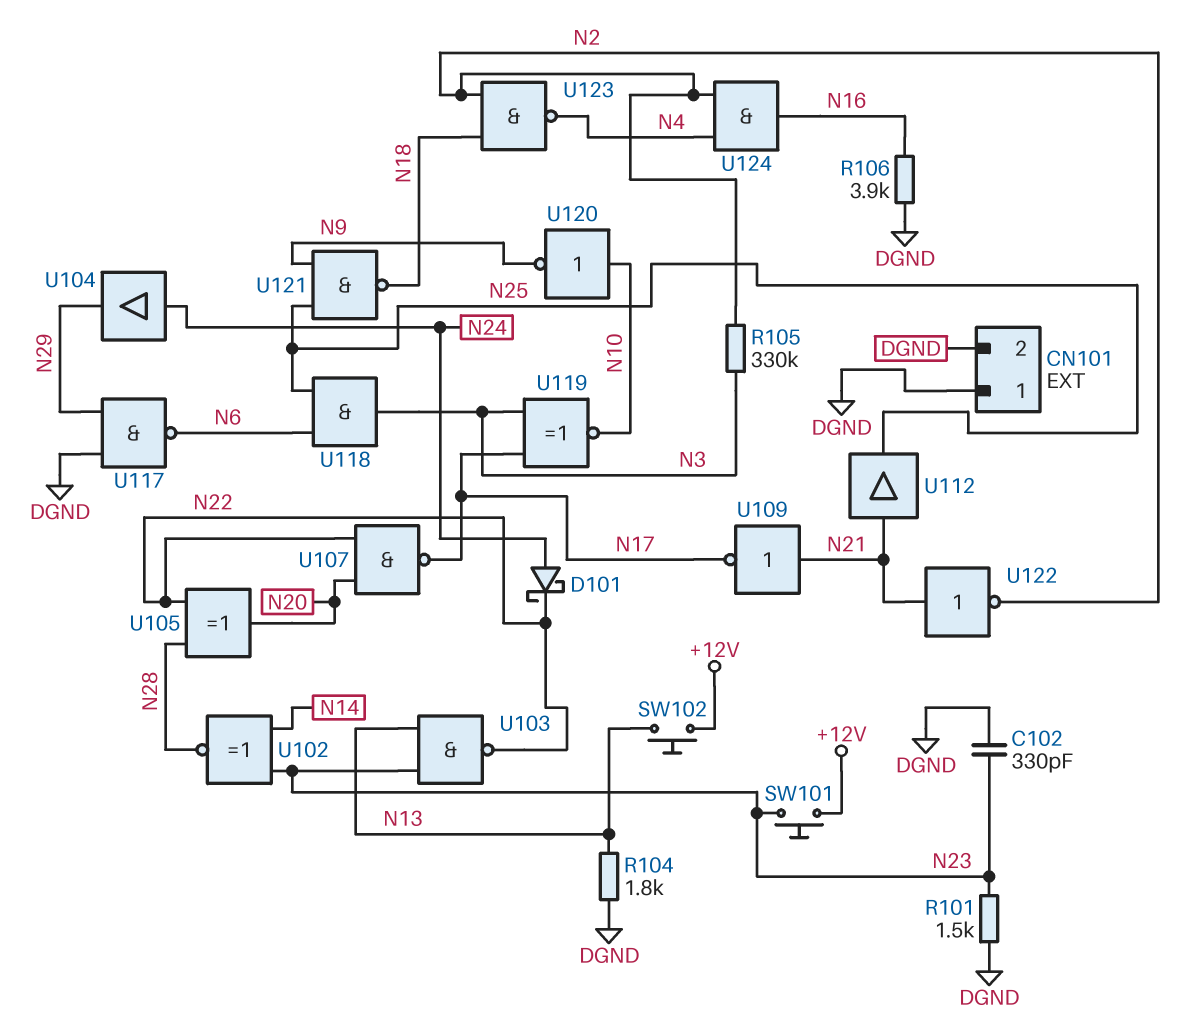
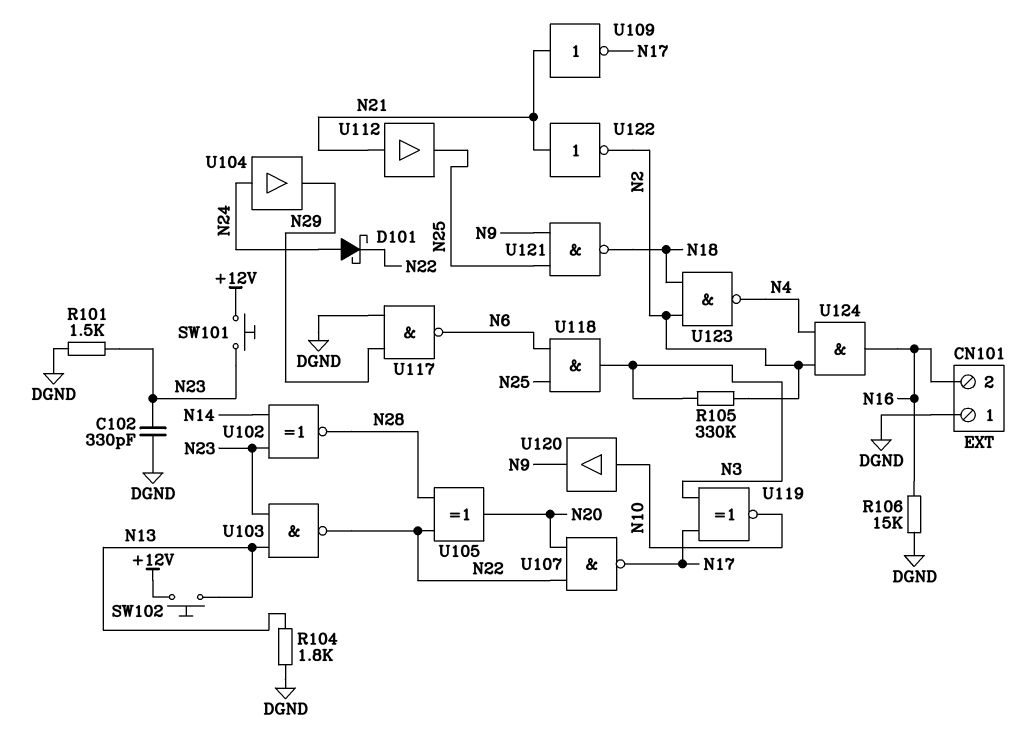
CN101 pin 2: DGND -> N16
R106: 3.9k (DGND, N16) -> 15k (DGND, N16)
U120: NOT (in N10, out N9) -> buffer (in N10, out N9)

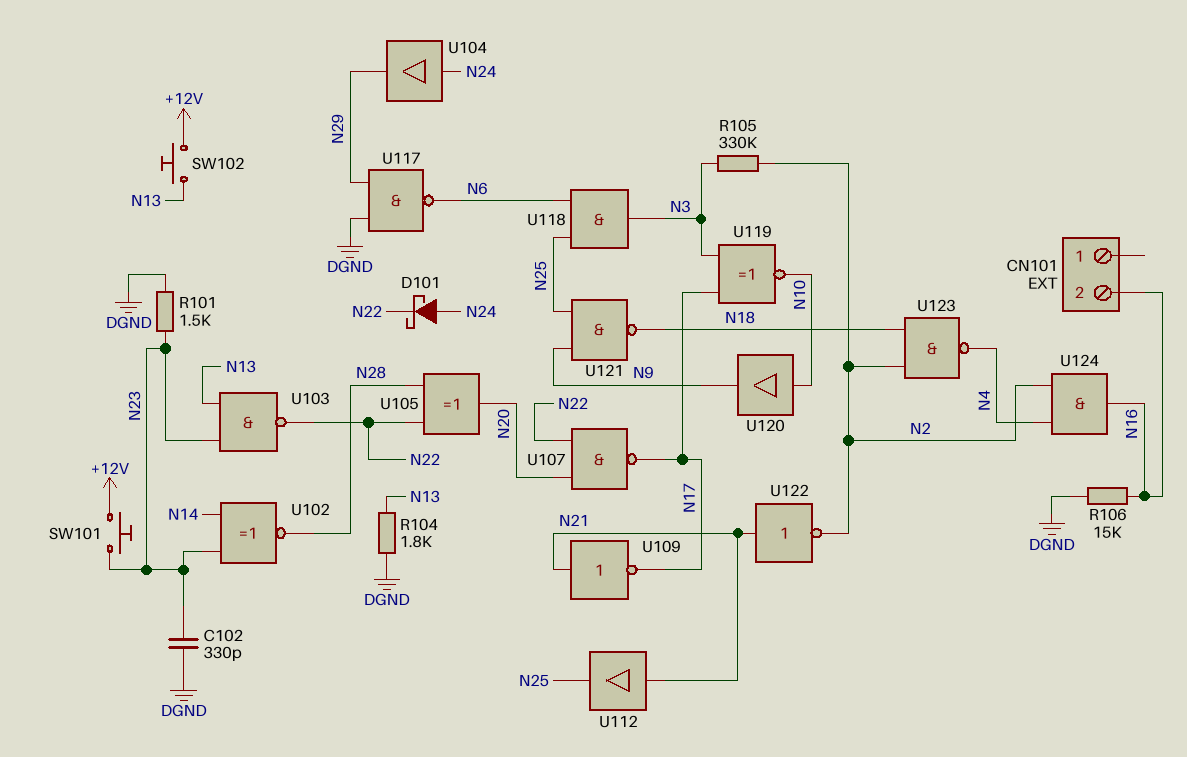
CN101 pin 1: DGND -> none

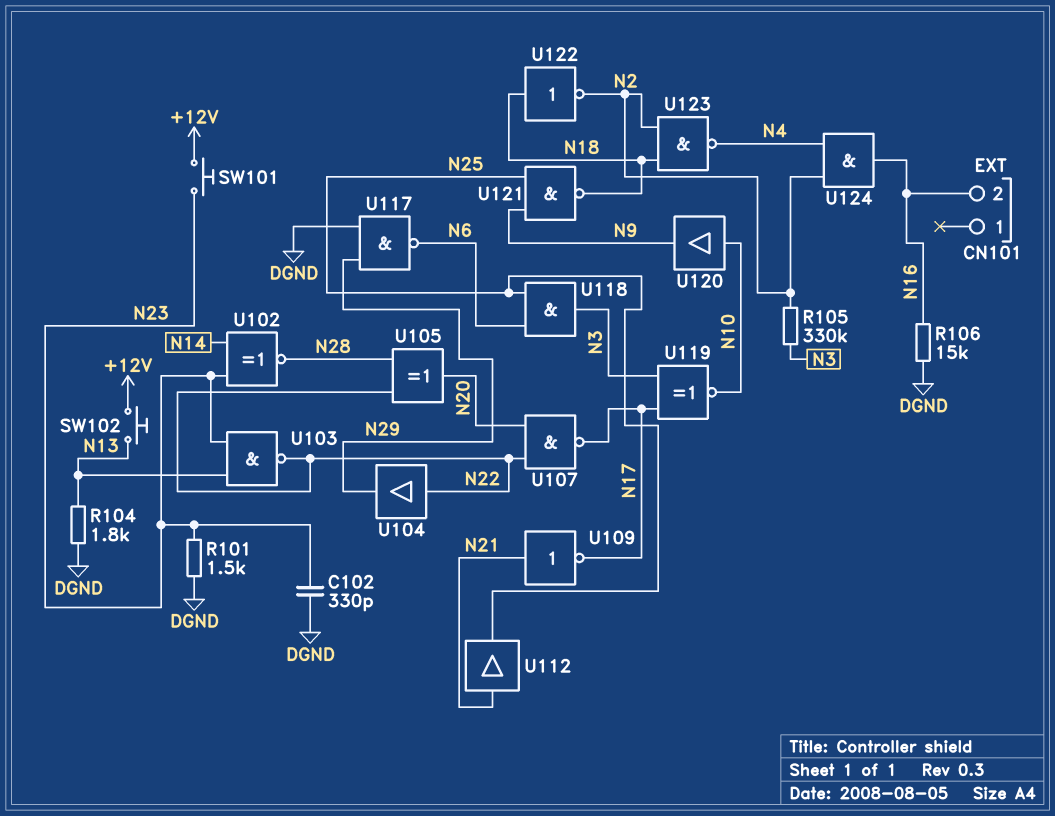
D101: schottky (A N24, K N22) -> none
U104: buffer (in N24, out N29) -> buffer (in N22, out N29)
U122: NOT (in N21, out N2) -> NOT (in N18, out N2)

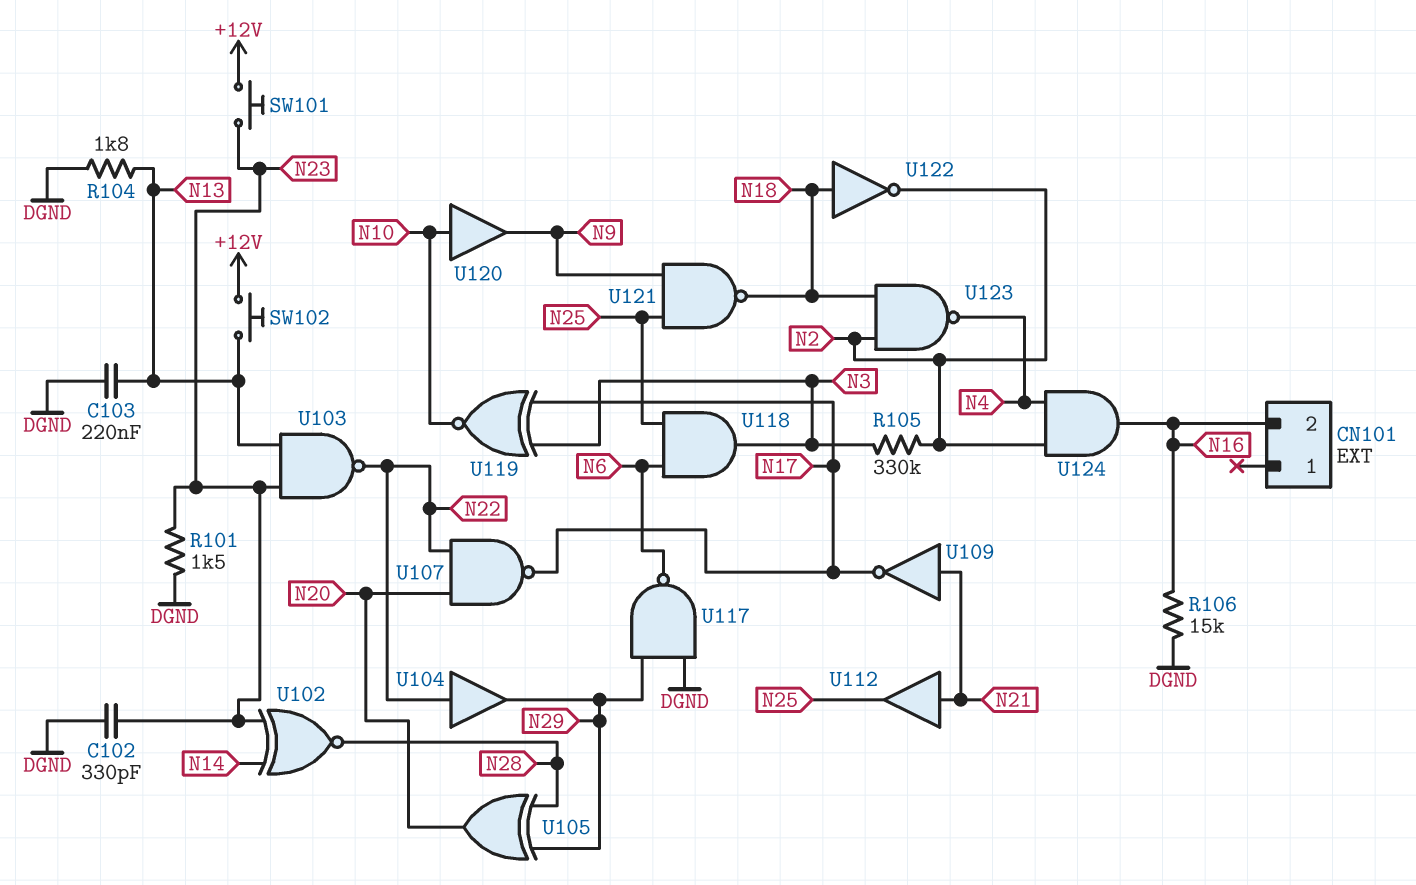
C103: none -> 220nF (DGND, N13)
U105: XOR (in N22, in N28, out N20) -> XOR (in N28, in N29, out N20)

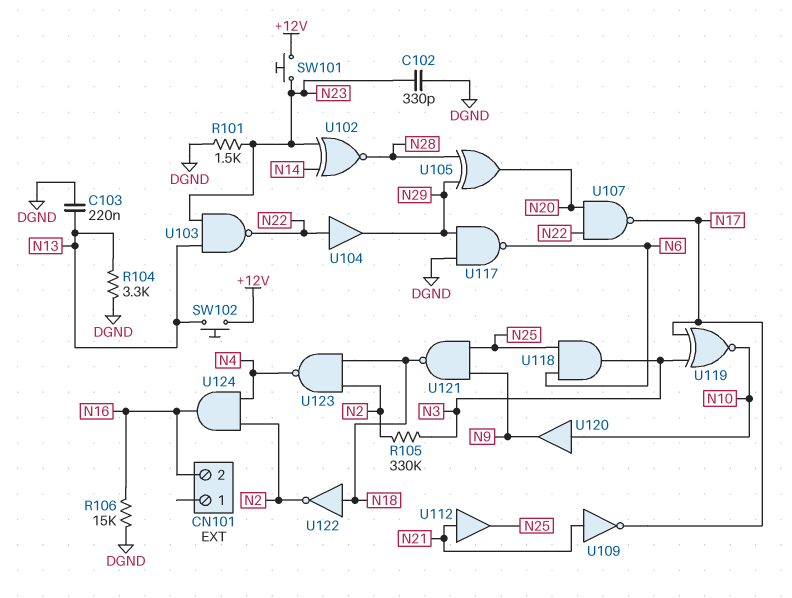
R104: 1.8k (DGND, N13) -> 3.3k (DGND, N13)

